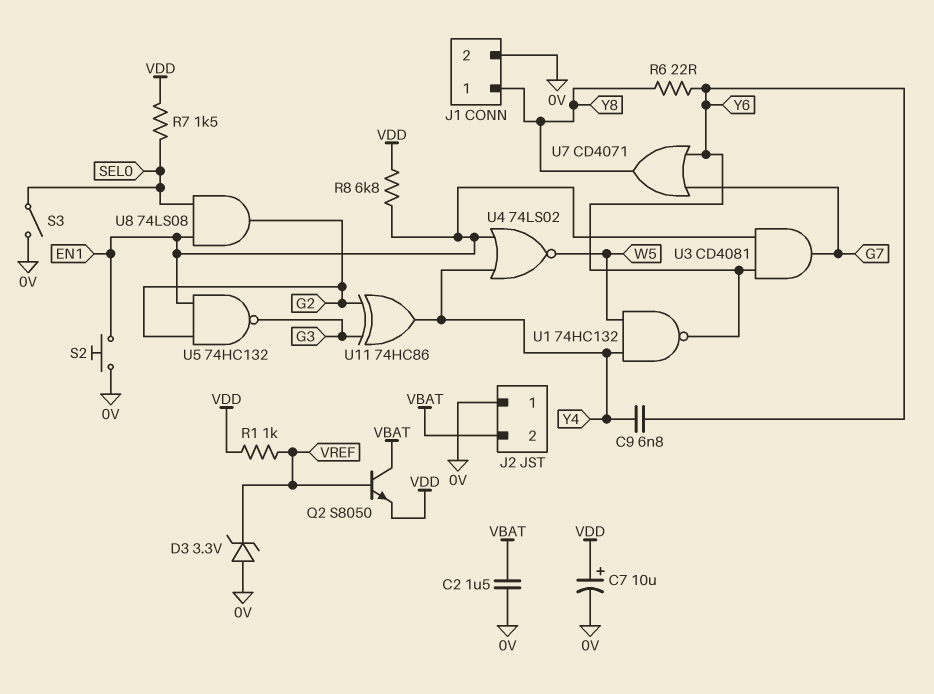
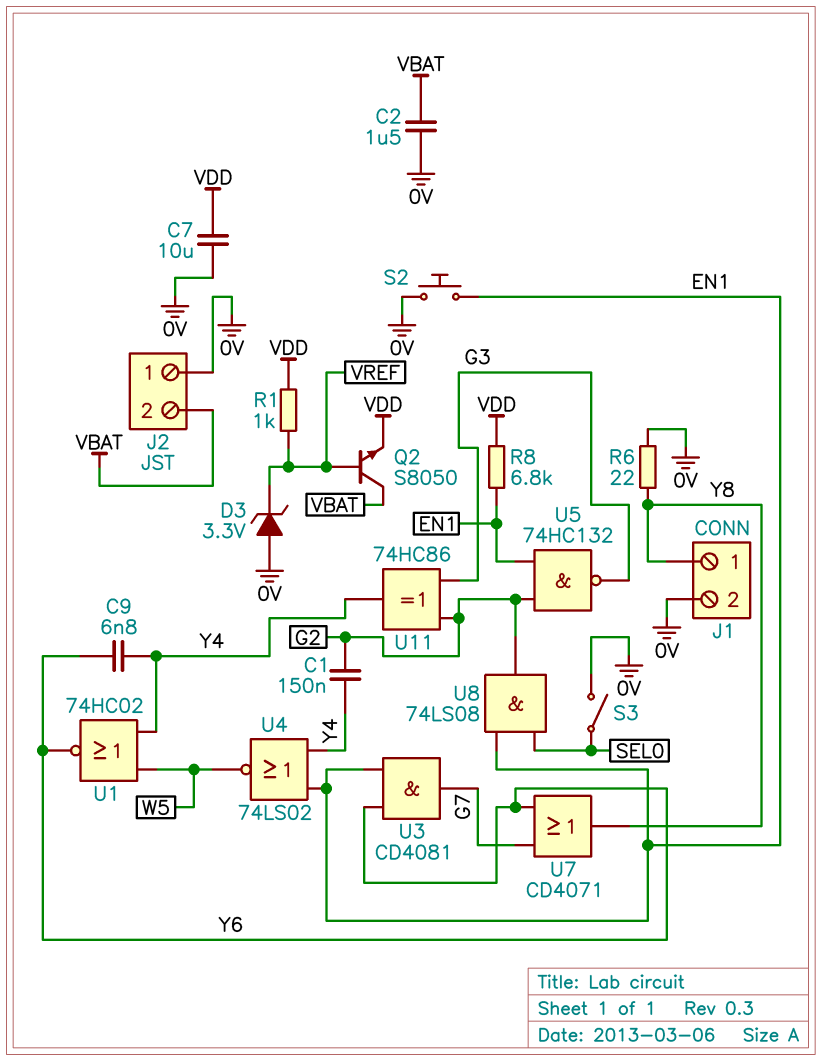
C1: none -> 150nF (G2, Y4)
C7: 10uF (plus VDD, minus 0V) -> 10uF (0V, VDD)
R6: 22 (Y6, Y8) -> 22 (0V, Y8)
R7: 1.5k (SEL0, VDD) -> none
U1: NAND 74HC132 (in W5, in Y4, out Y6) -> NOR 74HC02 (in W5, in Y4, out Y6)

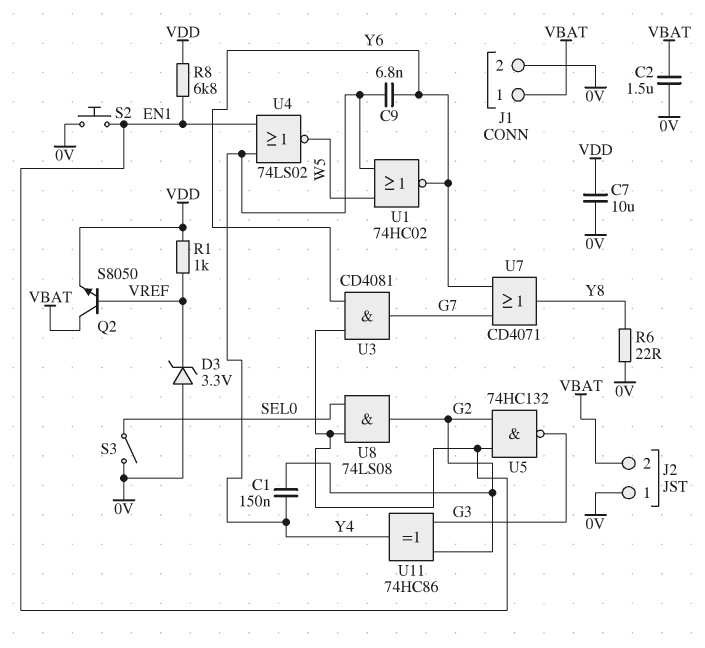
J1 pin 1: Y8 -> VBAT

